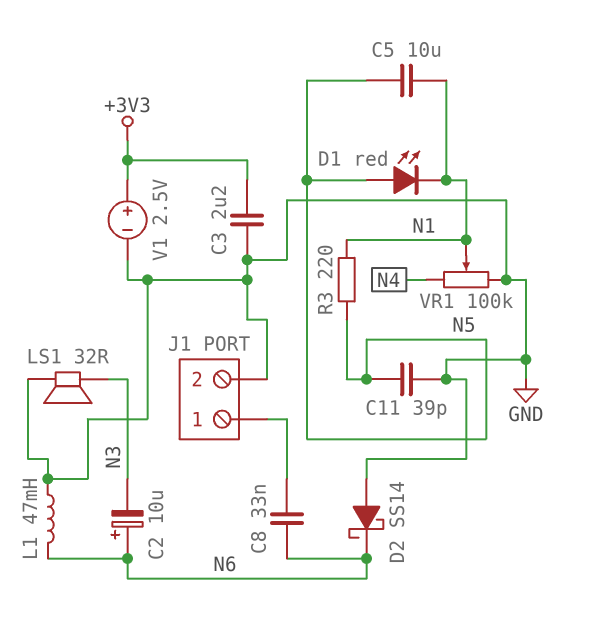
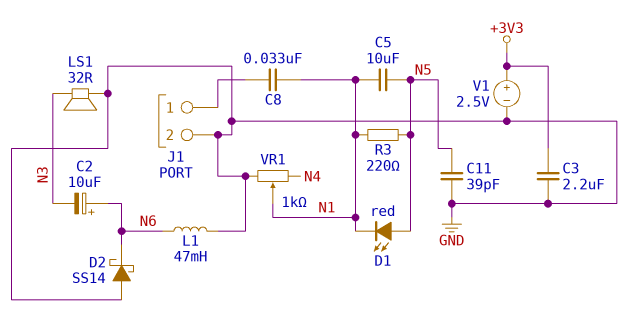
C8: 33nF (J1/1, N6) -> 33nF (J1/1, N1)
VR1: 100k (GND, N4, wiper N1) -> 1k (GND, N4, wiper N1)

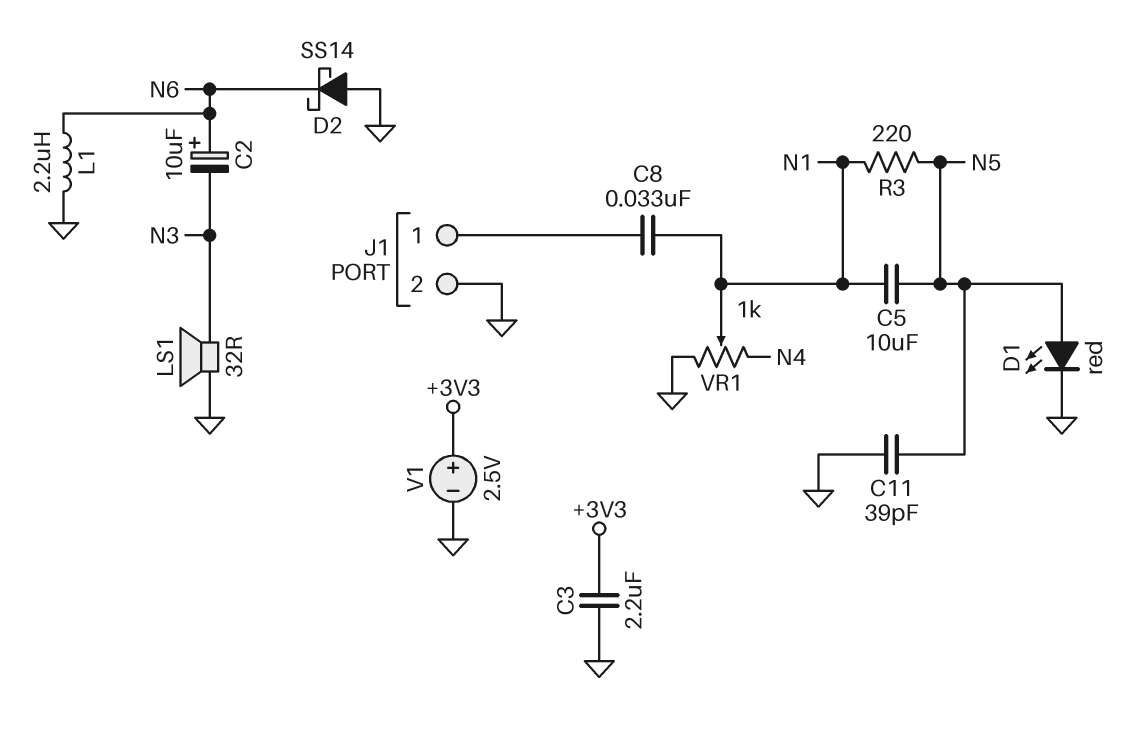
D1: LED red (A N5, K N1) -> LED red (A N5, K GND)
L1: 47mH (GND, N6) -> 2.2uH (GND, N6)

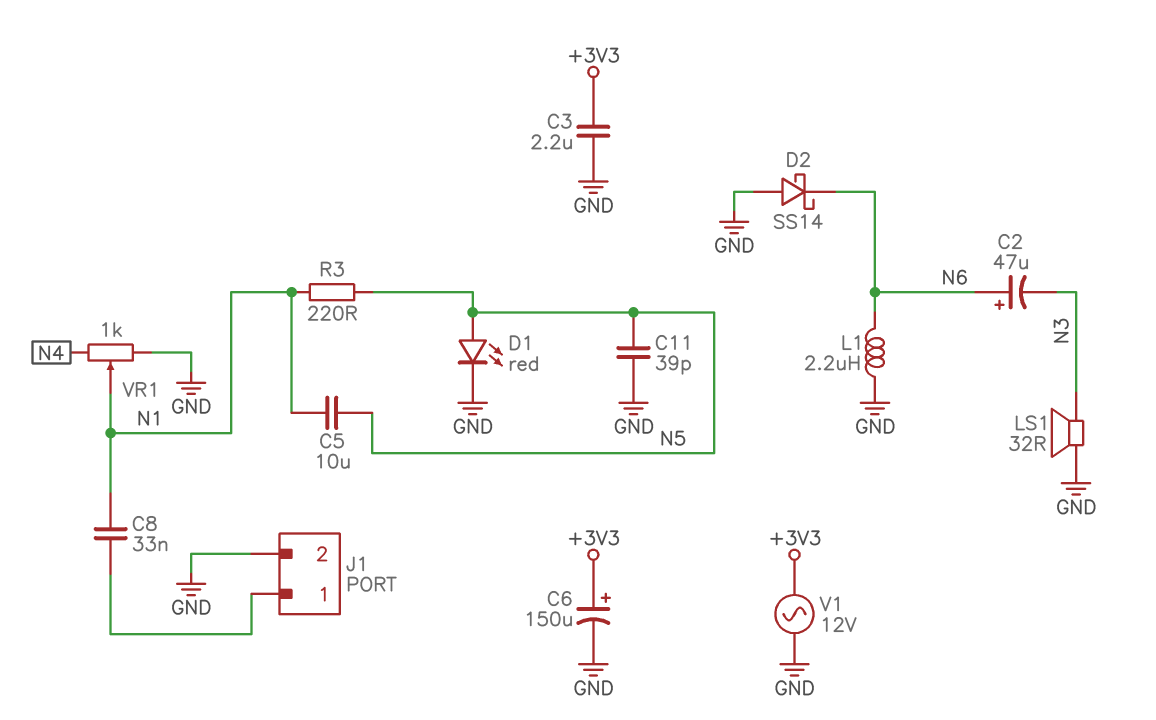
C2: 10uF (plus N6, minus N3) -> 47uF (plus N6, minus N3)
C6: none -> 150uF (plus +3V3, minus GND)
V1: 2.5V (plus +3V3, minus GND) -> AC 12V (+3V3, GND)

